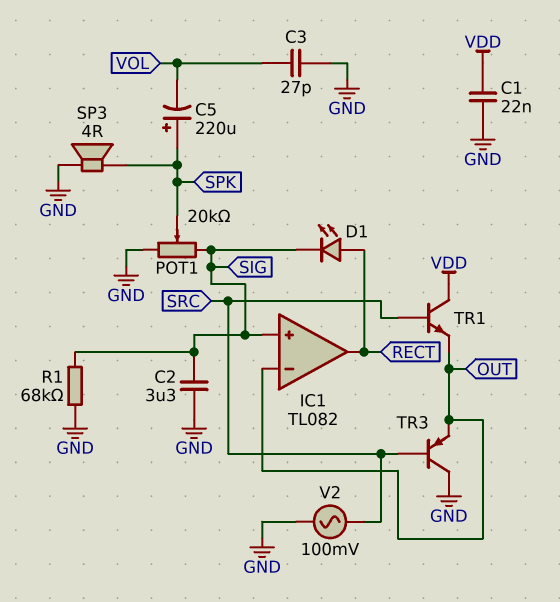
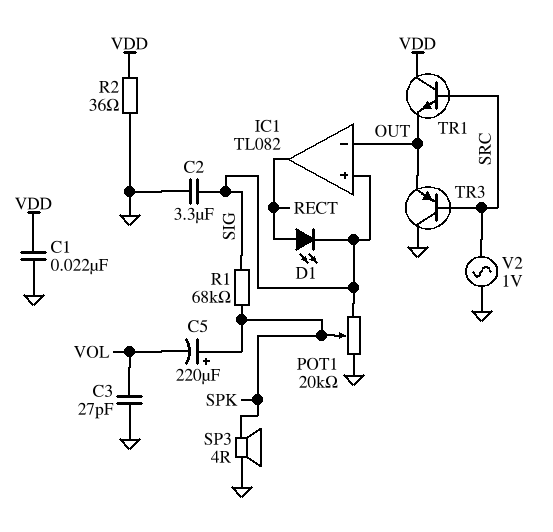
R1: 68k (GND, SIG) -> 68k (SIG, SPK)
R2: none -> 36 (GND, VDD)
V2: AC 100mV (GND, SRC) -> AC 1V (GND, SRC)

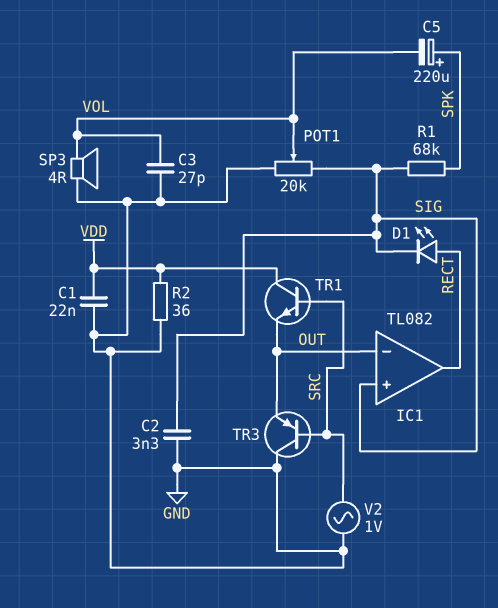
C2: 3.3uF (GND, SIG) -> 3.3nF (GND, SIG)
POT1: 20k (GND, SIG, wiper SPK) -> 20k (GND, SIG, wiper VOL)
SP3: speaker 4R (GND, SPK) -> speaker 4R (GND, VOL)

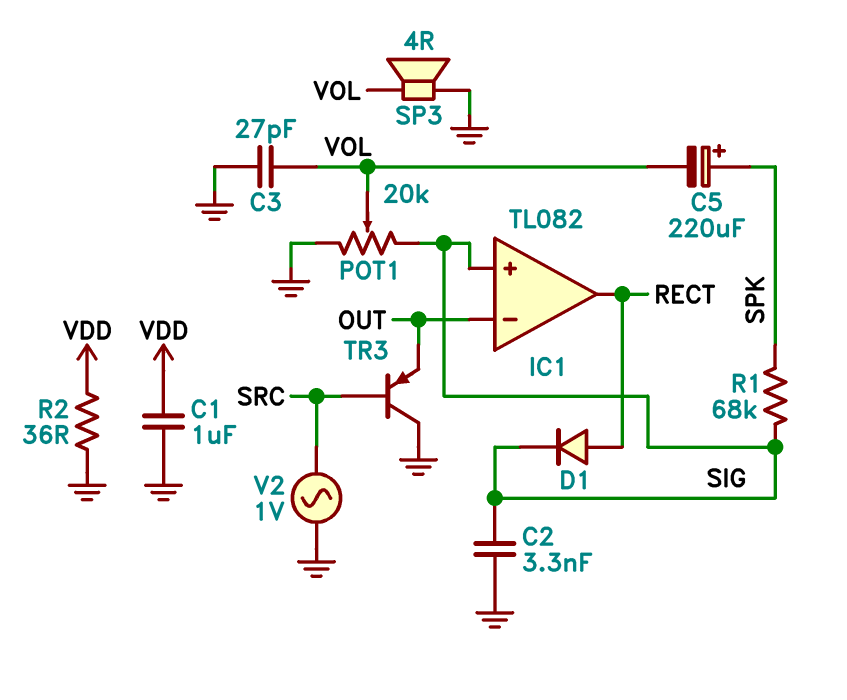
C1: 22nF (GND, VDD) -> 1uF (GND, VDD)
D1: LED (A RECT, K SIG) -> diode (A RECT, K SIG)
TR1: NPN (B SRC, C VDD, E OUT) -> none

